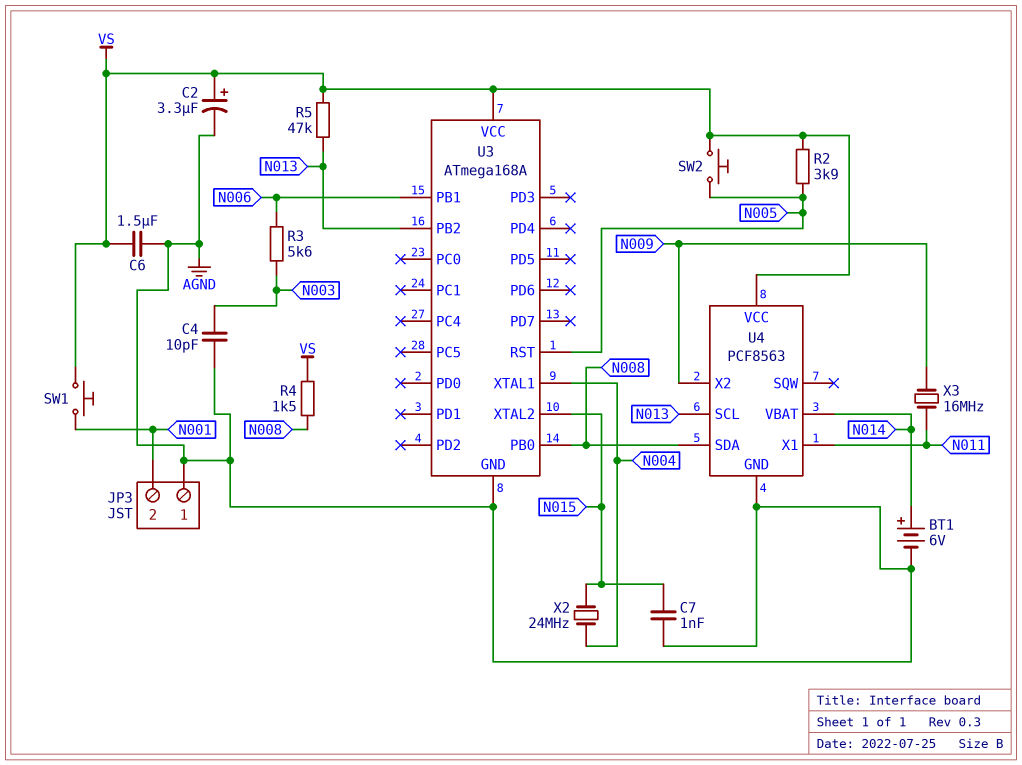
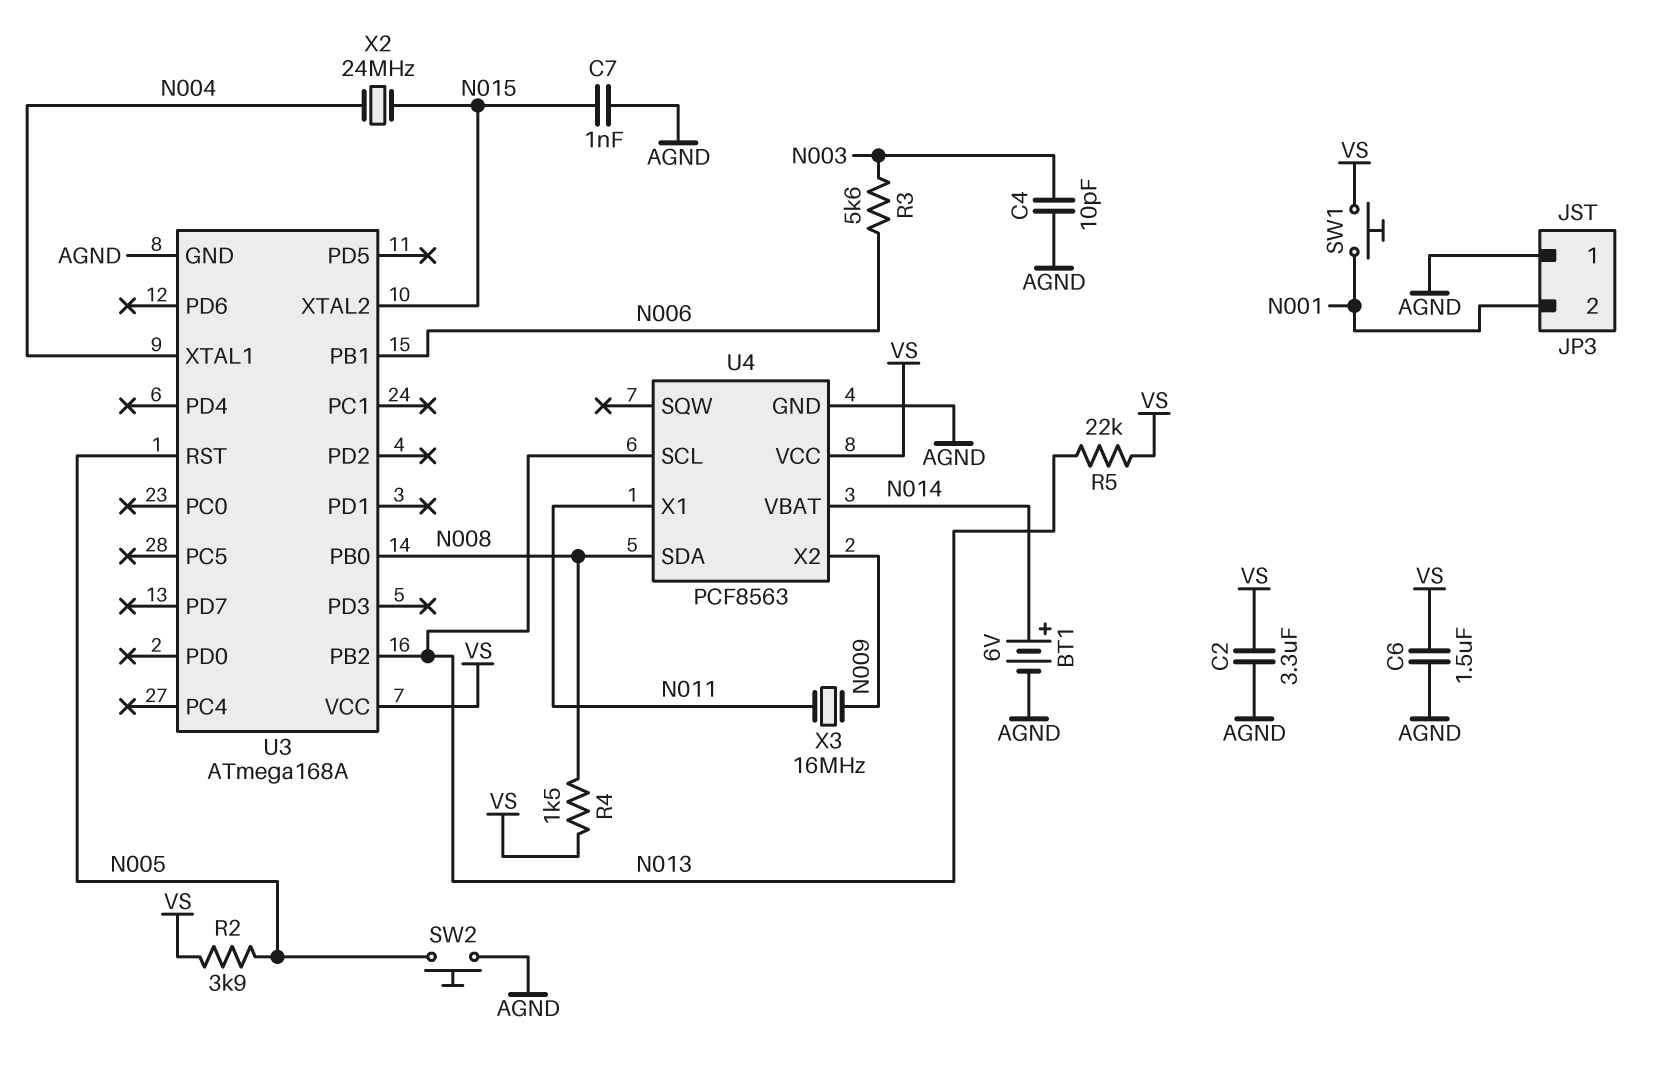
C2: 3.3uF (plus VS, minus AGND) -> 3.3uF (AGND, VS)
R5: 47k (N013, VS) -> 22k (N013, VS)
SW2: button (N005, VS) -> button (AGND, N005)

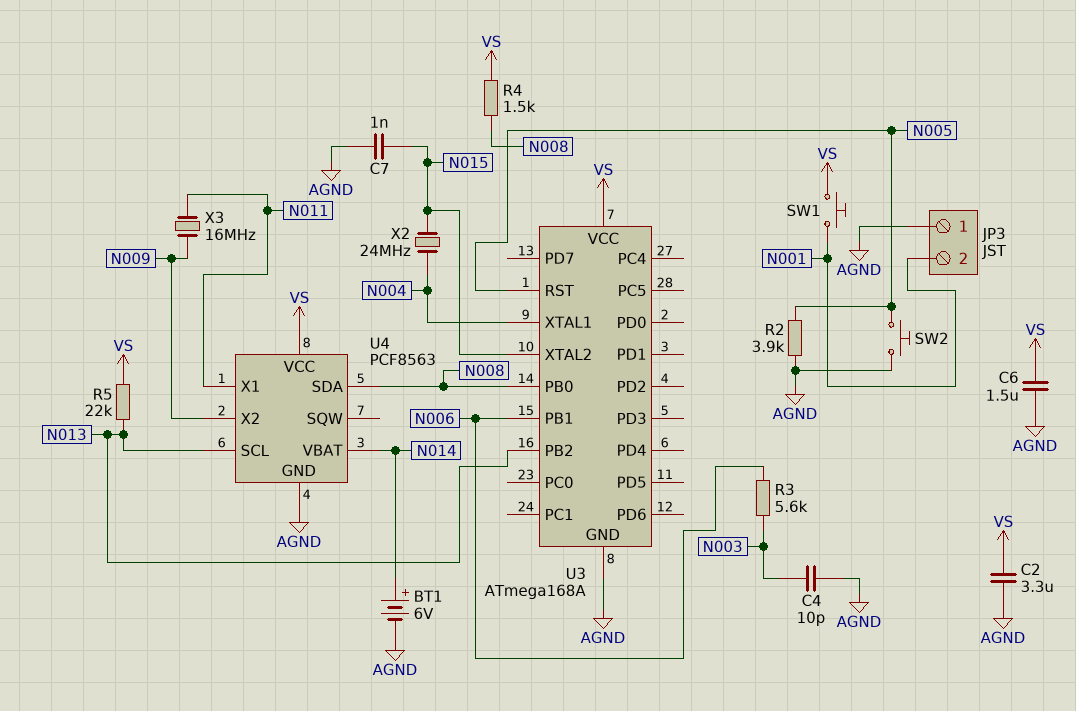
R2: 3.9k (N005, VS) -> 3.9k (AGND, N005)

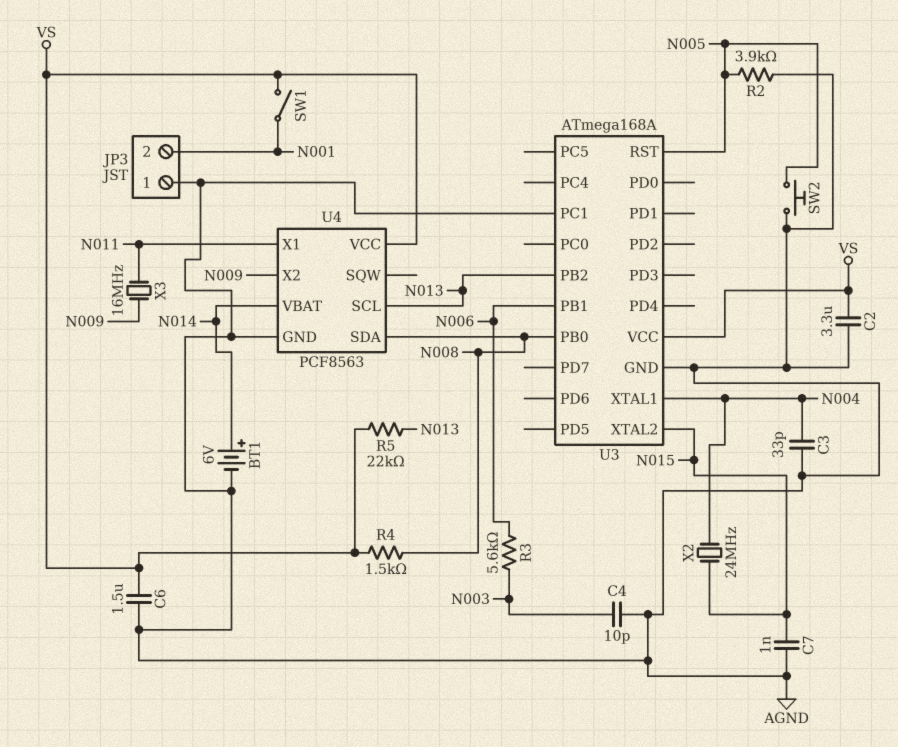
C3: none -> 33pF (AGND, N004)
SW1: button (N001, VS) -> switch (N001, VS)
U3 pin PC1: none -> AGND

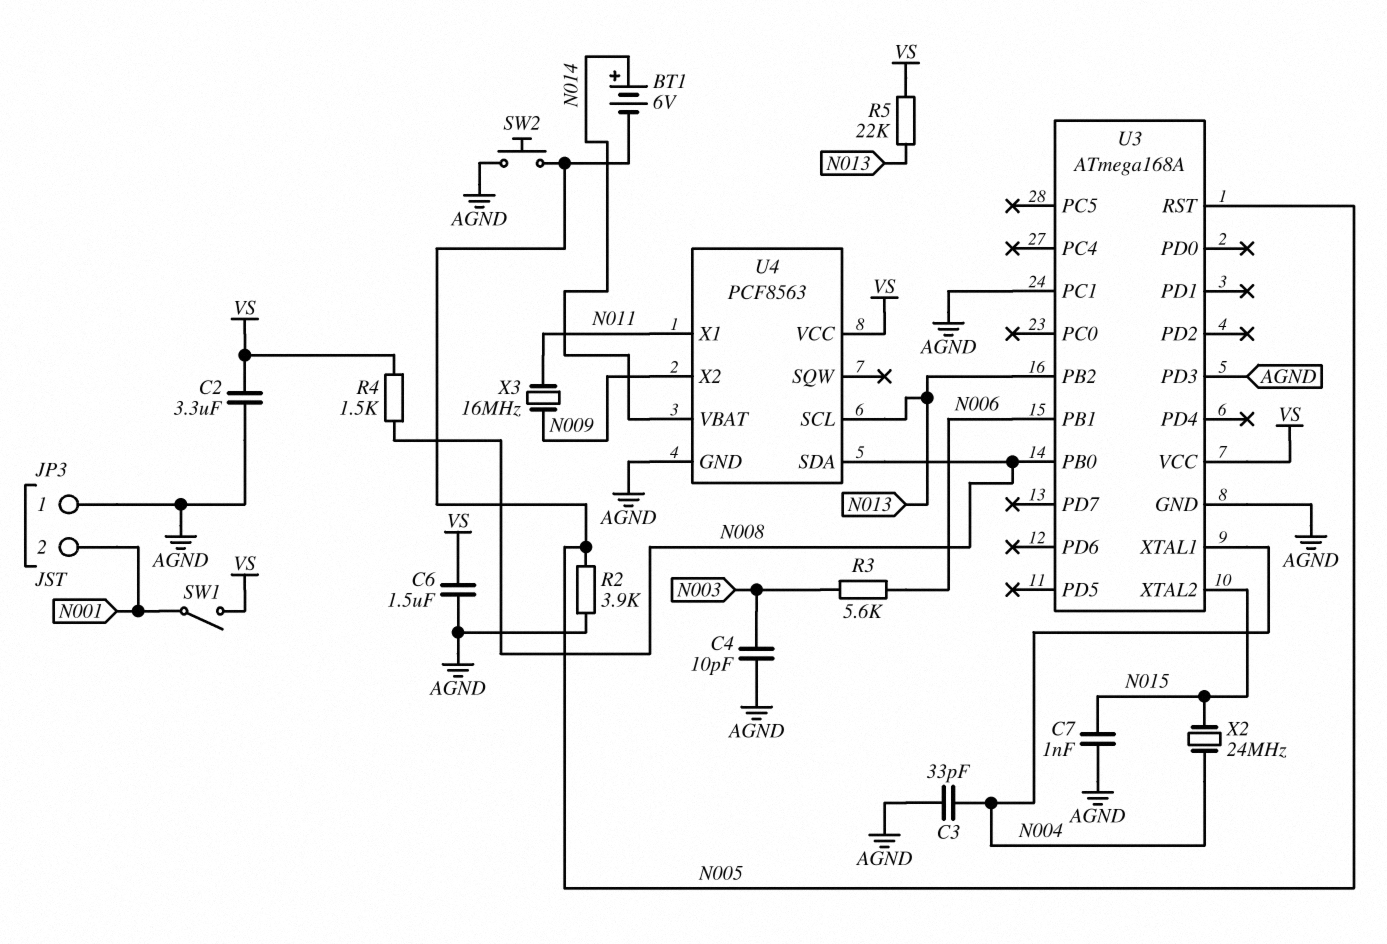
BT1: 6V (plus N014, minus AGND) -> 6V (plus N014, minus N005)
U3 pin PD3: none -> AGND

